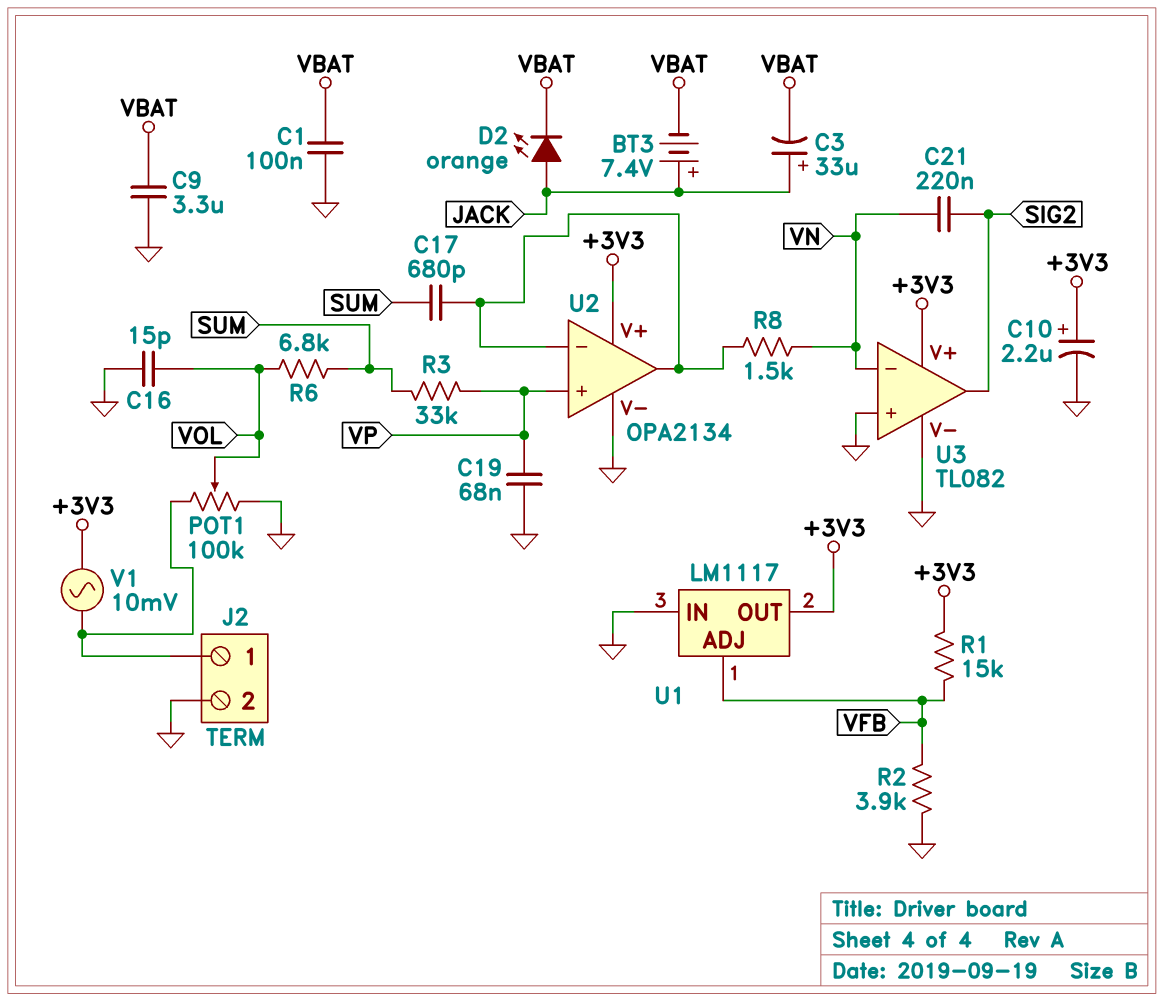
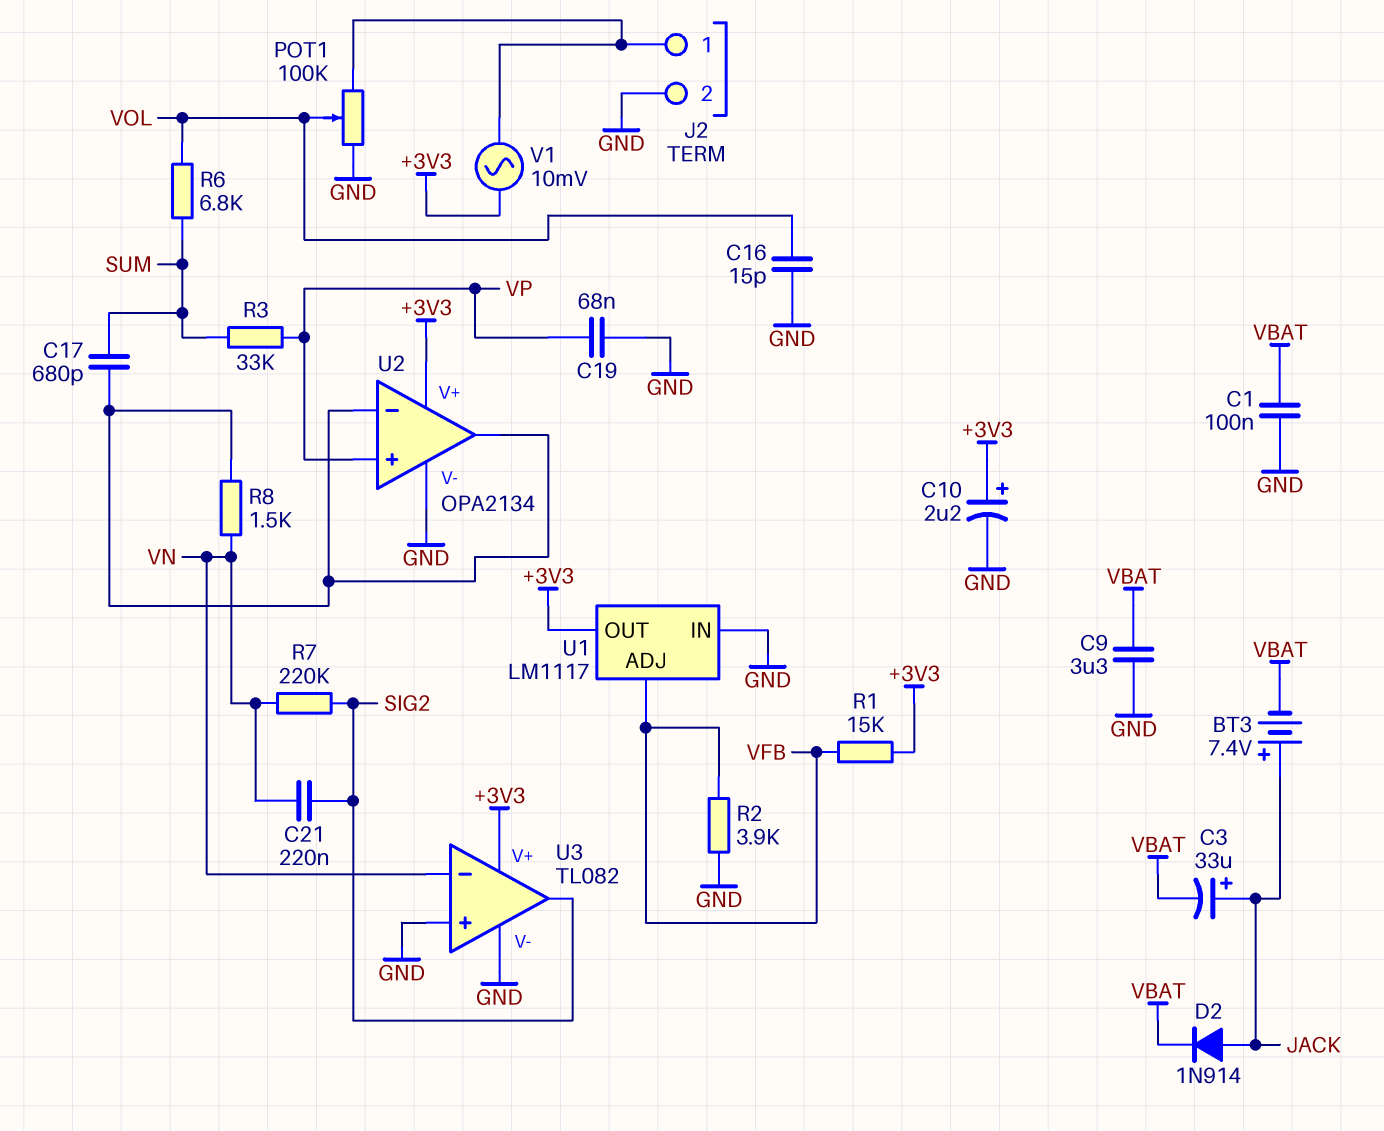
D2: LED orange (A JACK, K VBAT) -> diode 1N914 (A JACK, K VBAT)
R7: none -> 220k (SIG2, VN)

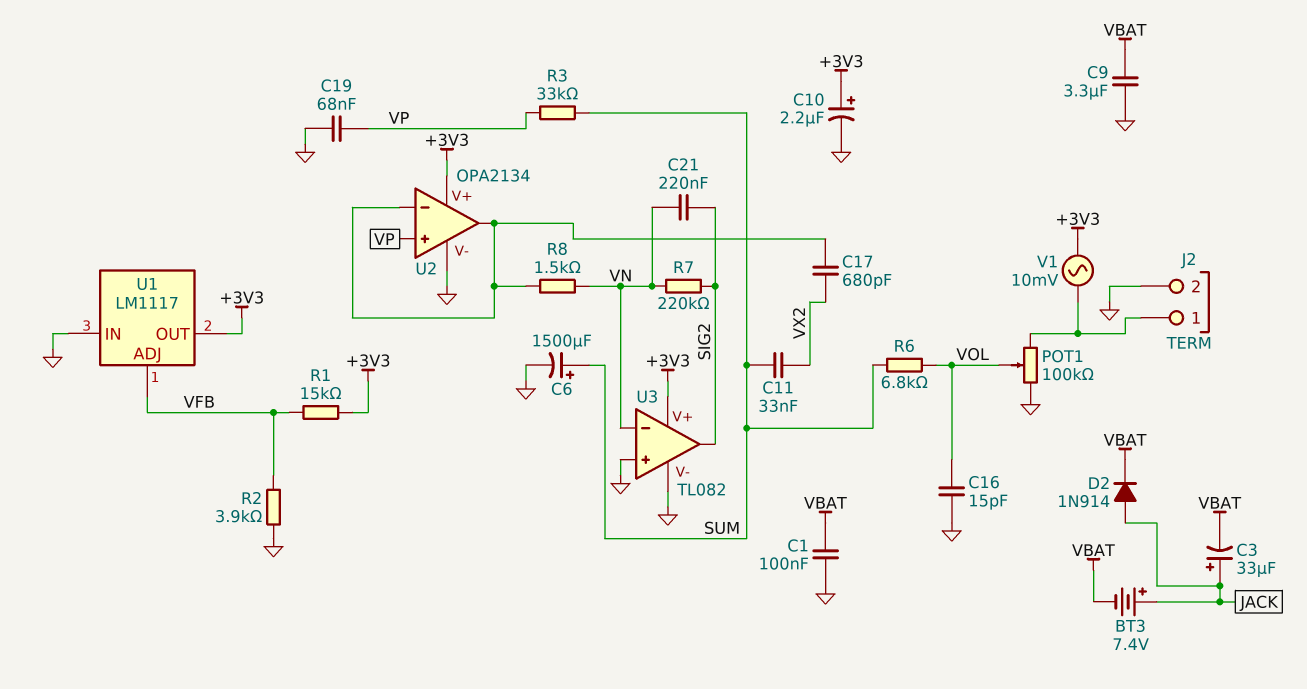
C6: none -> 1500uF (plus SUM, minus GND)
C11: none -> 33nF (SUM, VX2)
C17: 680pF (SUM, U2/in-) -> 680pF (U2/in-, VX2)

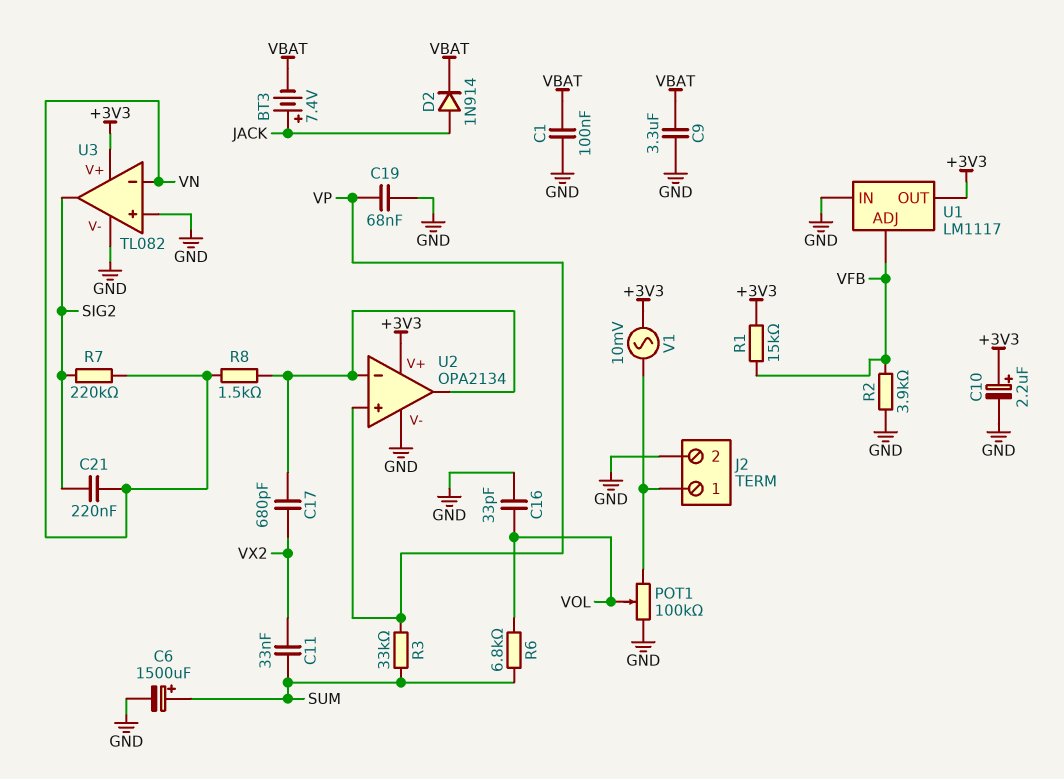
C3: 33uF (plus JACK, minus VBAT) -> none
C16: 15pF (GND, VOL) -> 33pF (GND, VOL)

